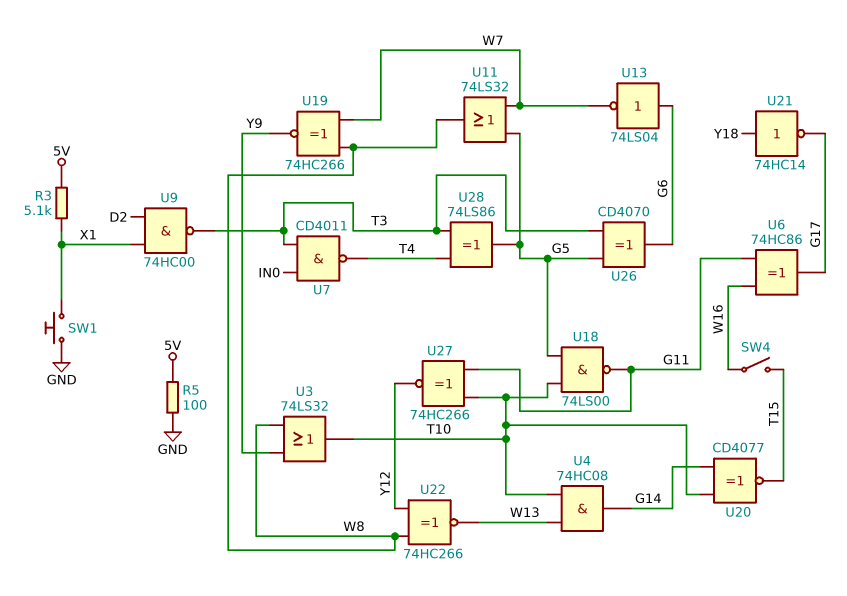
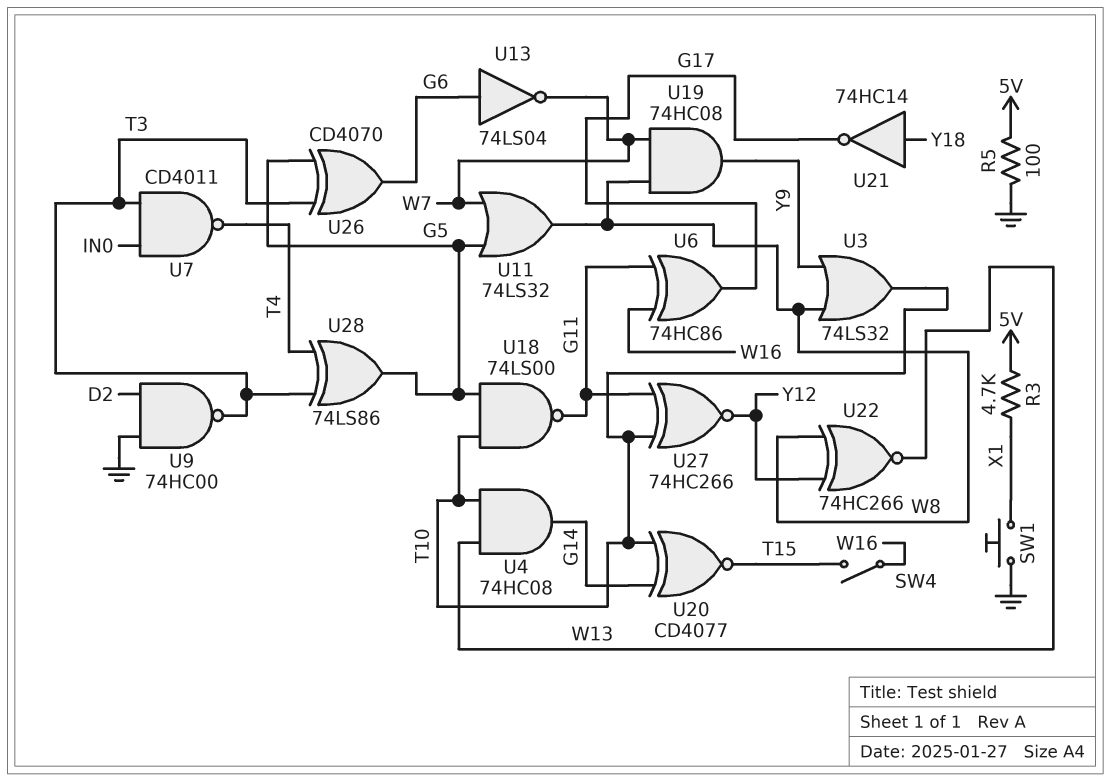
R3: 5.1k (5V, X1) -> 4.7k (5V, X1)
U9: NAND 74HC00 (in D2, in X1, out T3) -> NAND 74HC00 (in D2, in GND, out T3)
U19: XNOR 74HC266 (in W7, in W8, out Y9) -> AND 74HC08 (in W7, in W8, out Y9)

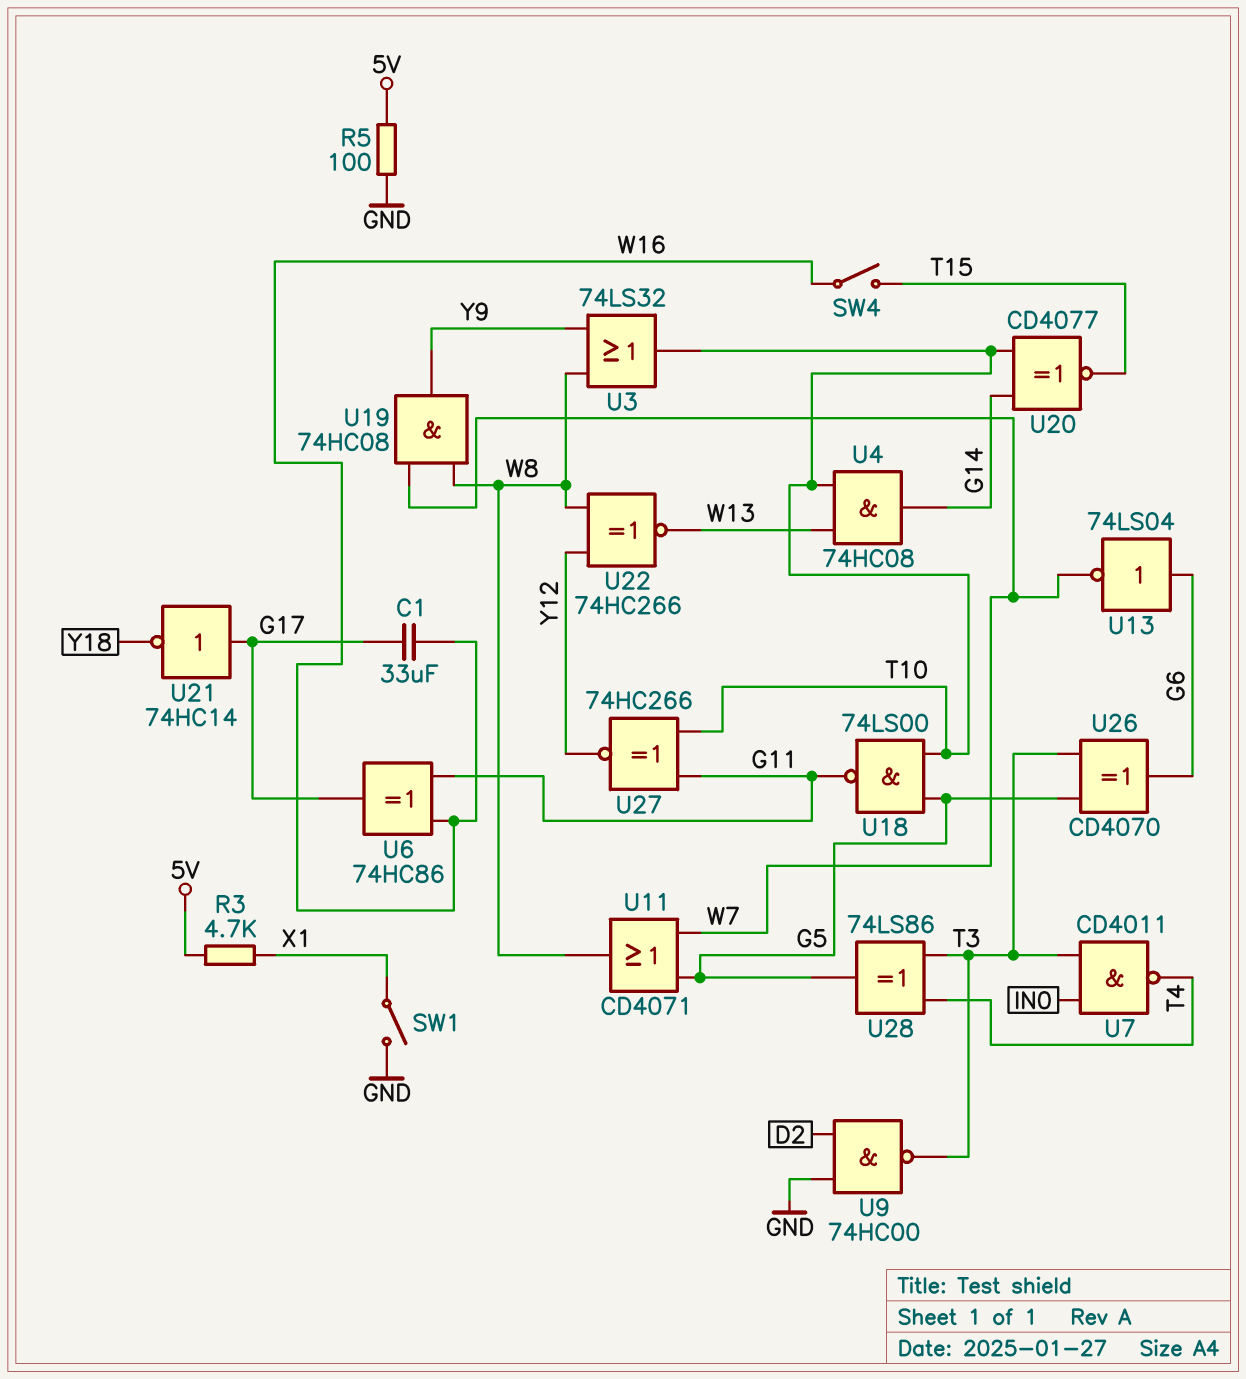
C1: none -> 33uF (G17, W16)
SW1: button (GND, X1) -> switch (GND, X1)
U11: OR 74LS32 (in G5, in W7, out W8) -> OR CD4071 (in G5, in W7, out W8)
U21: NOT 74HC14 (in Y18, out G17) -> NOT 74HC14 (in G17, out Y18)

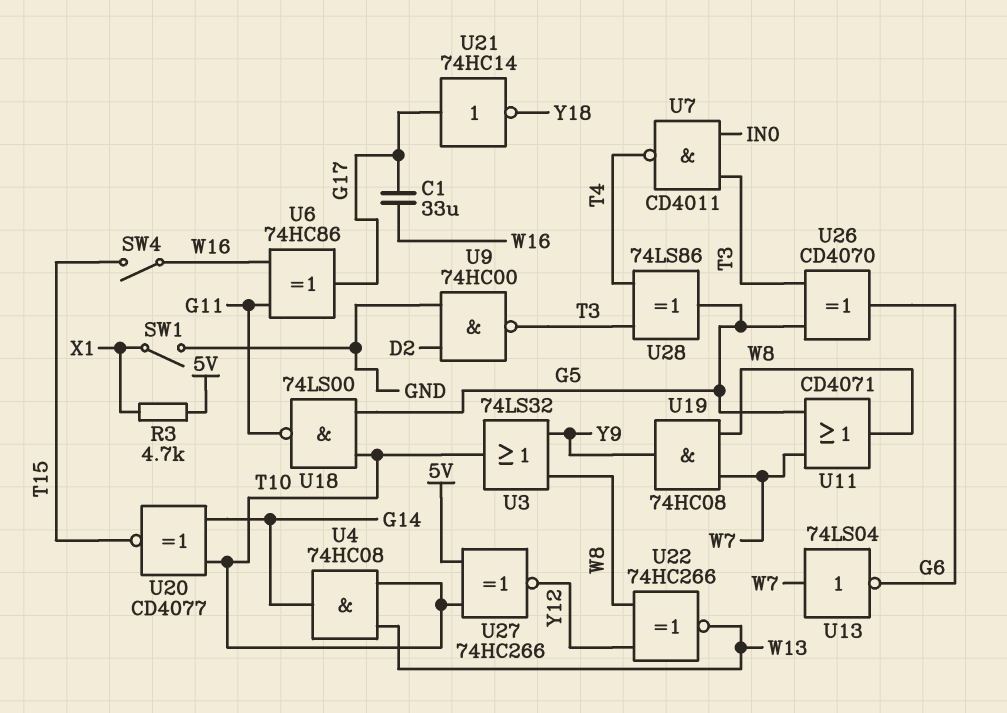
R5: 100 (5V, GND) -> none
U13: NOT 74LS04 (in G6, out W7) -> NOT 74LS04 (in W7, out G6)
U27: XNOR 74HC266 (in G11, in T10, out Y12) -> XNOR 74HC266 (in 5V, in T10, out Y12)

